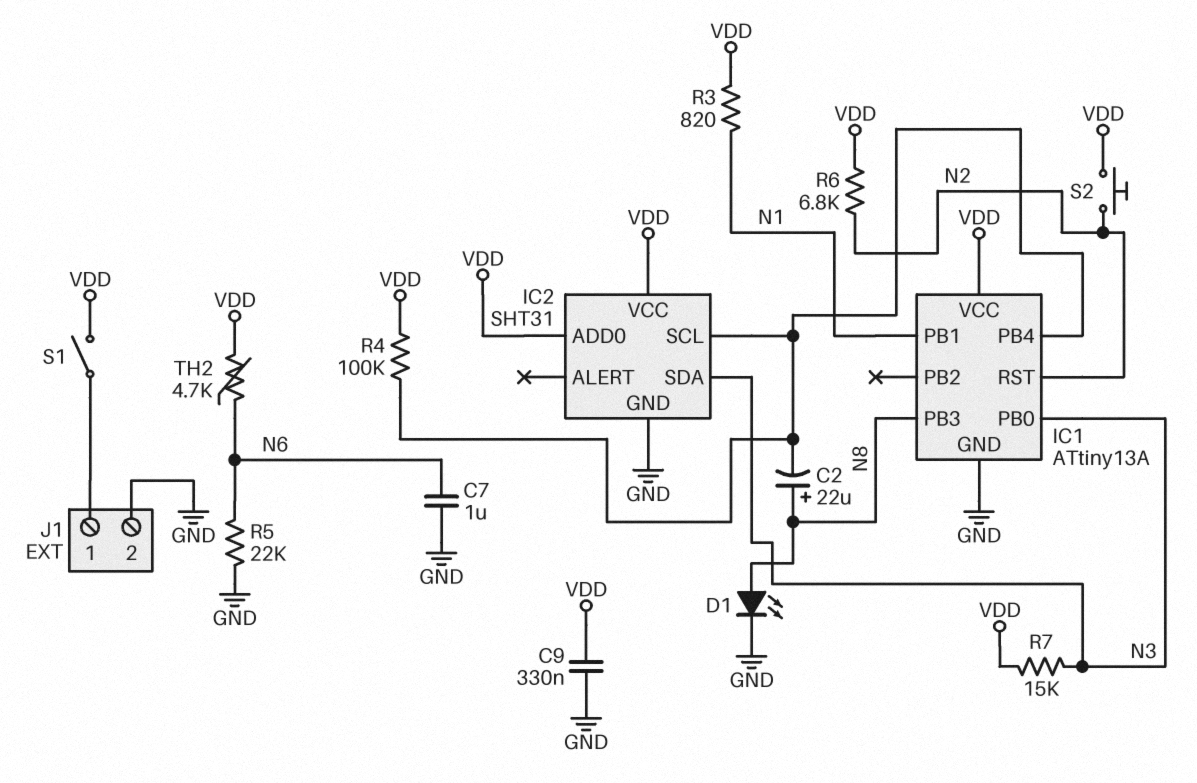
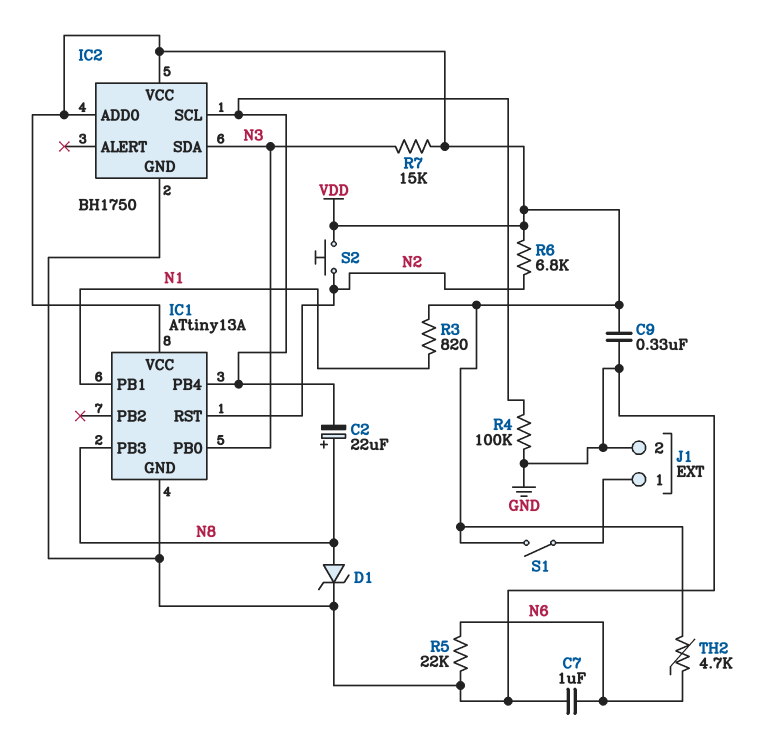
D1: LED (A N8, K GND) -> zener (A N8, K GND)
IC2: SHT31 -> BH1750
R4: 100k (IC1/PB4, VDD) -> 100k (GND, IC1/PB4)

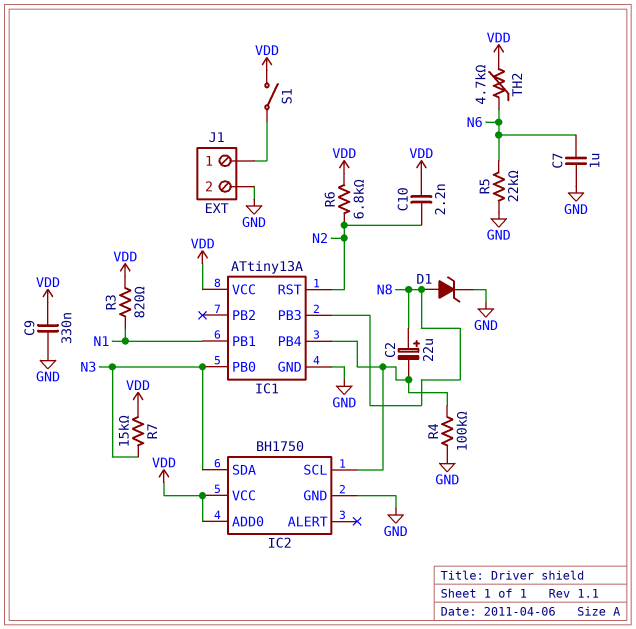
C10: none -> 2.2nF (N2, VDD)
S2: button (N2, VDD) -> none

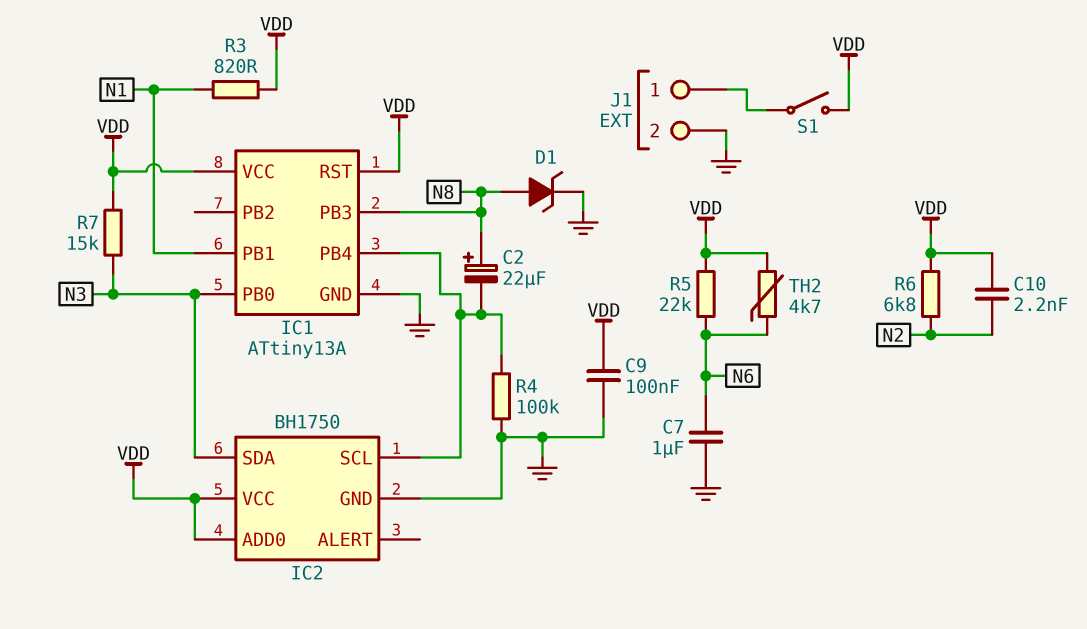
C9: 330nF (GND, VDD) -> 100nF (GND, VDD)
IC1 pin RST: N2 -> VDD
R5: 22k (GND, N6) -> 22k (N6, VDD)

